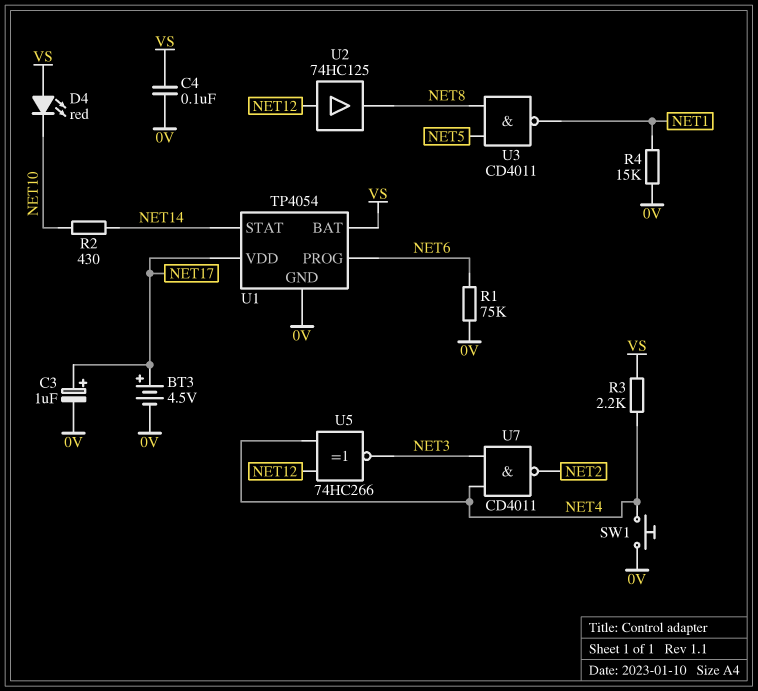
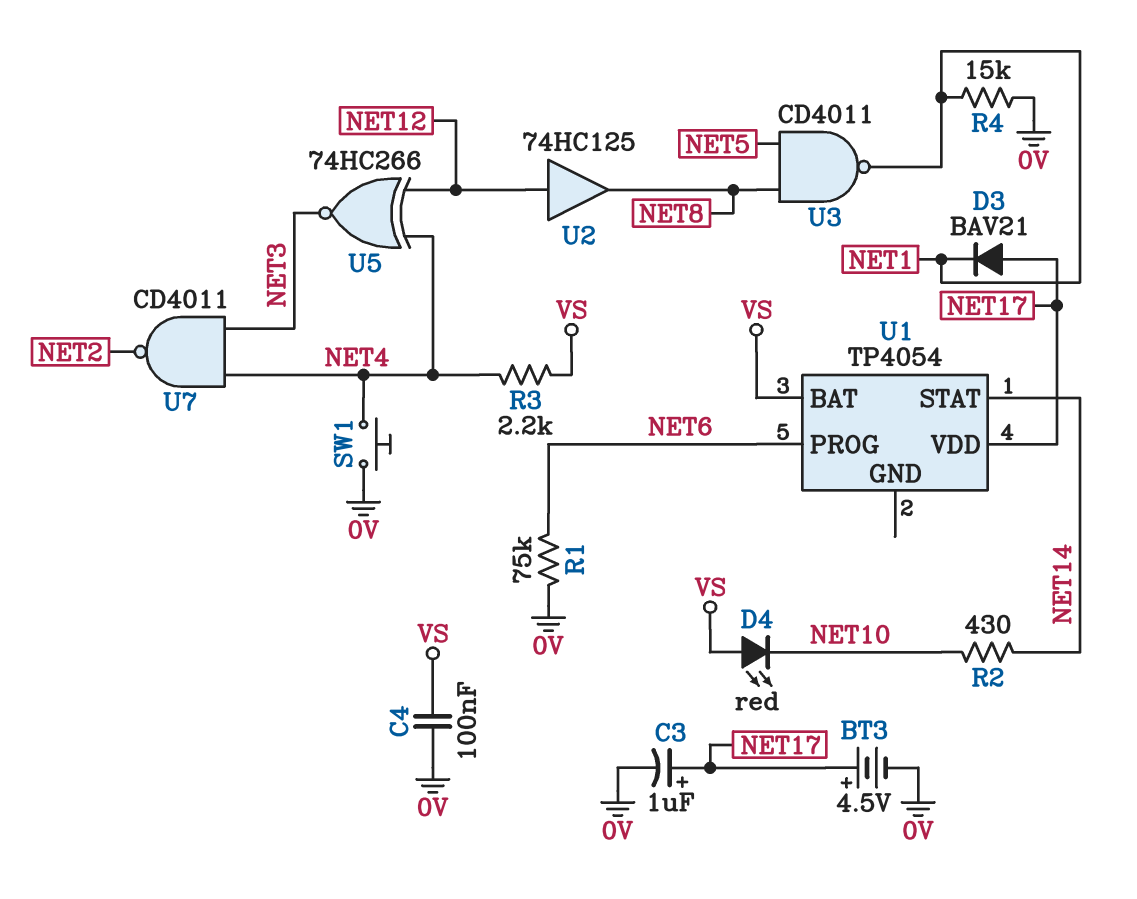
D3: none -> diode BAV21 (A NET17, K NET1)
U1 pin GND: 0V -> none

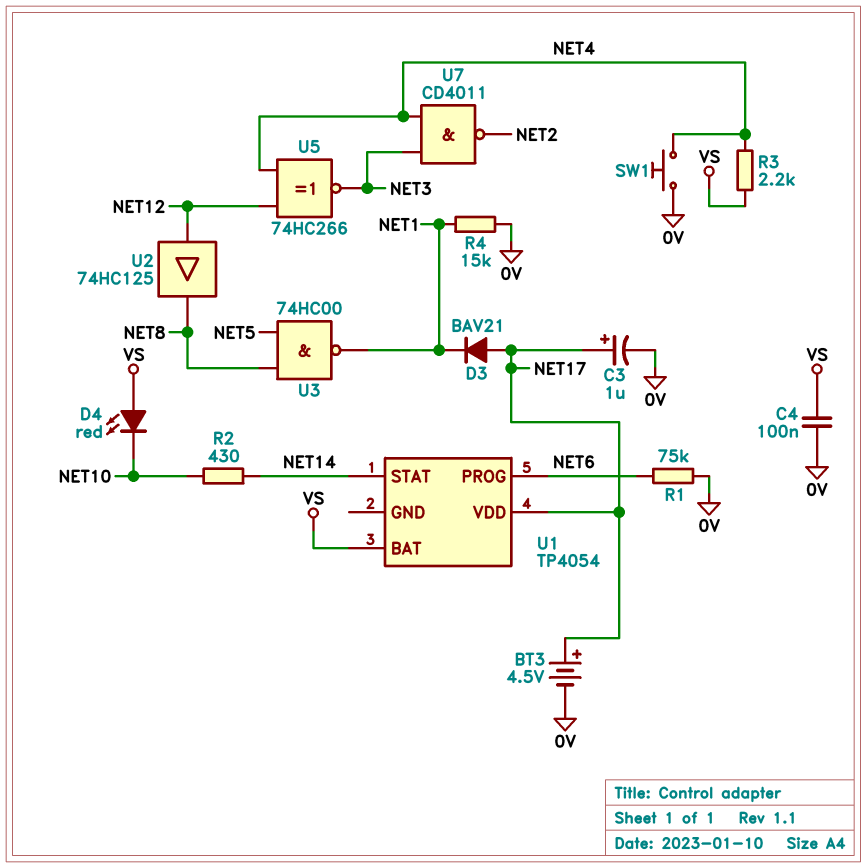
U3: NAND CD4011 (in NET5, in NET8, out NET1) -> NAND 74HC00 (in NET5, in NET8, out NET1)

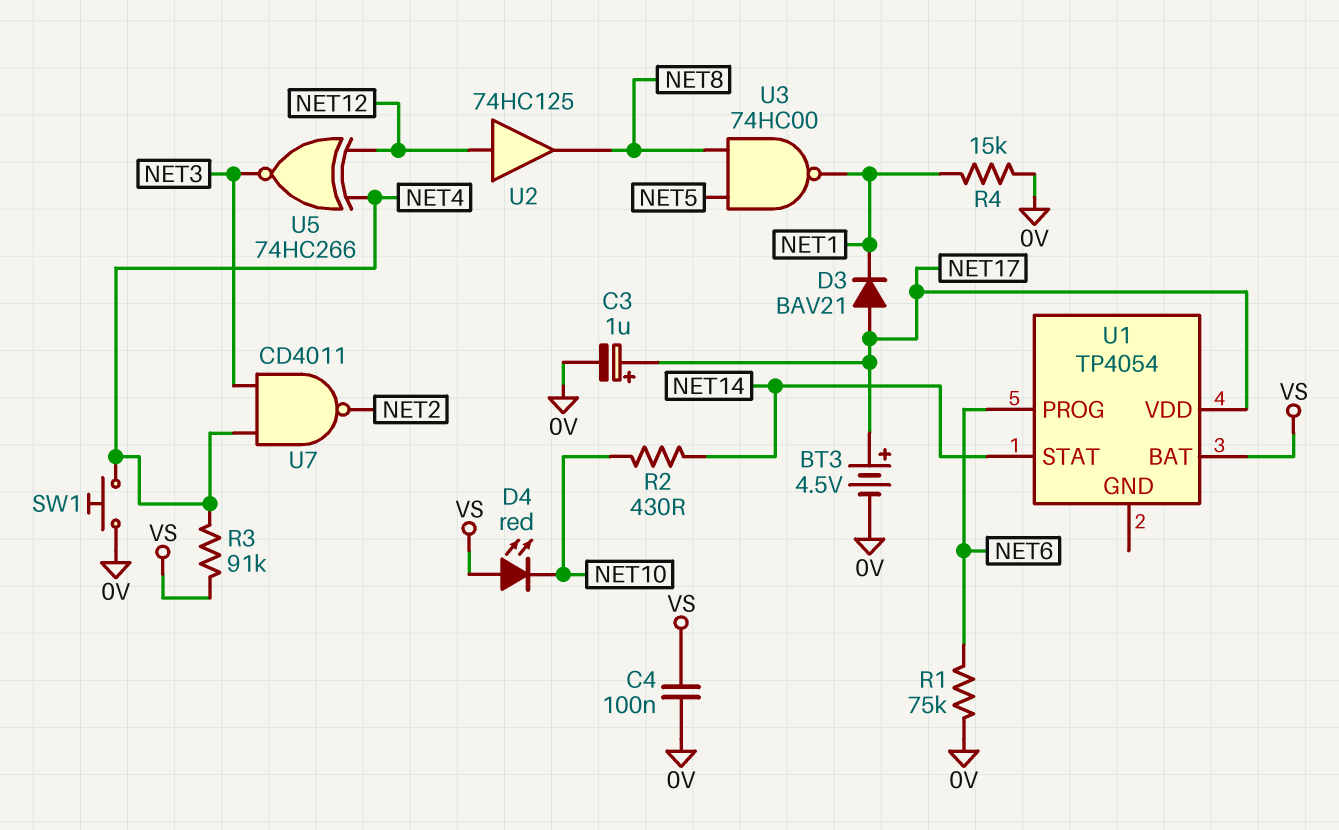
R3: 2.2k (NET4, VS) -> 91k (NET4, VS)

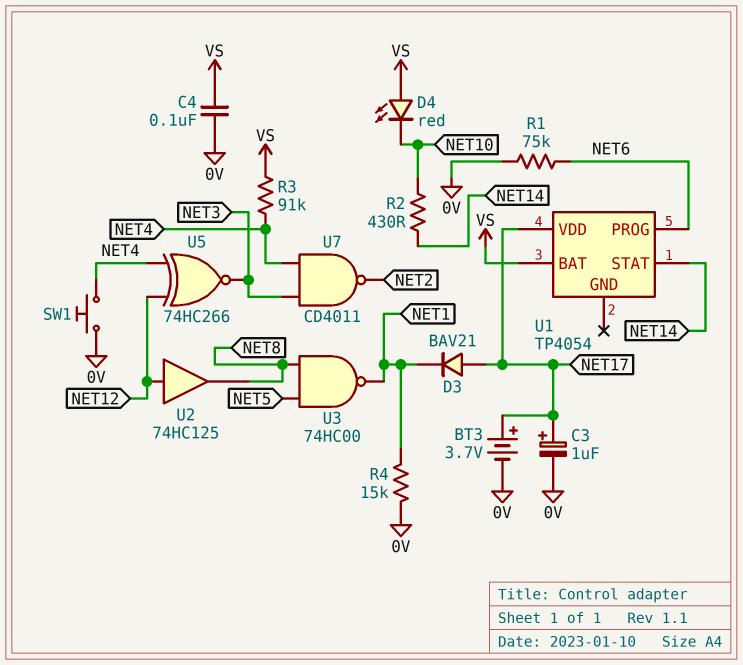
BT3: 4.5V (plus NET17, minus 0V) -> 3.7V (plus NET17, minus 0V)

